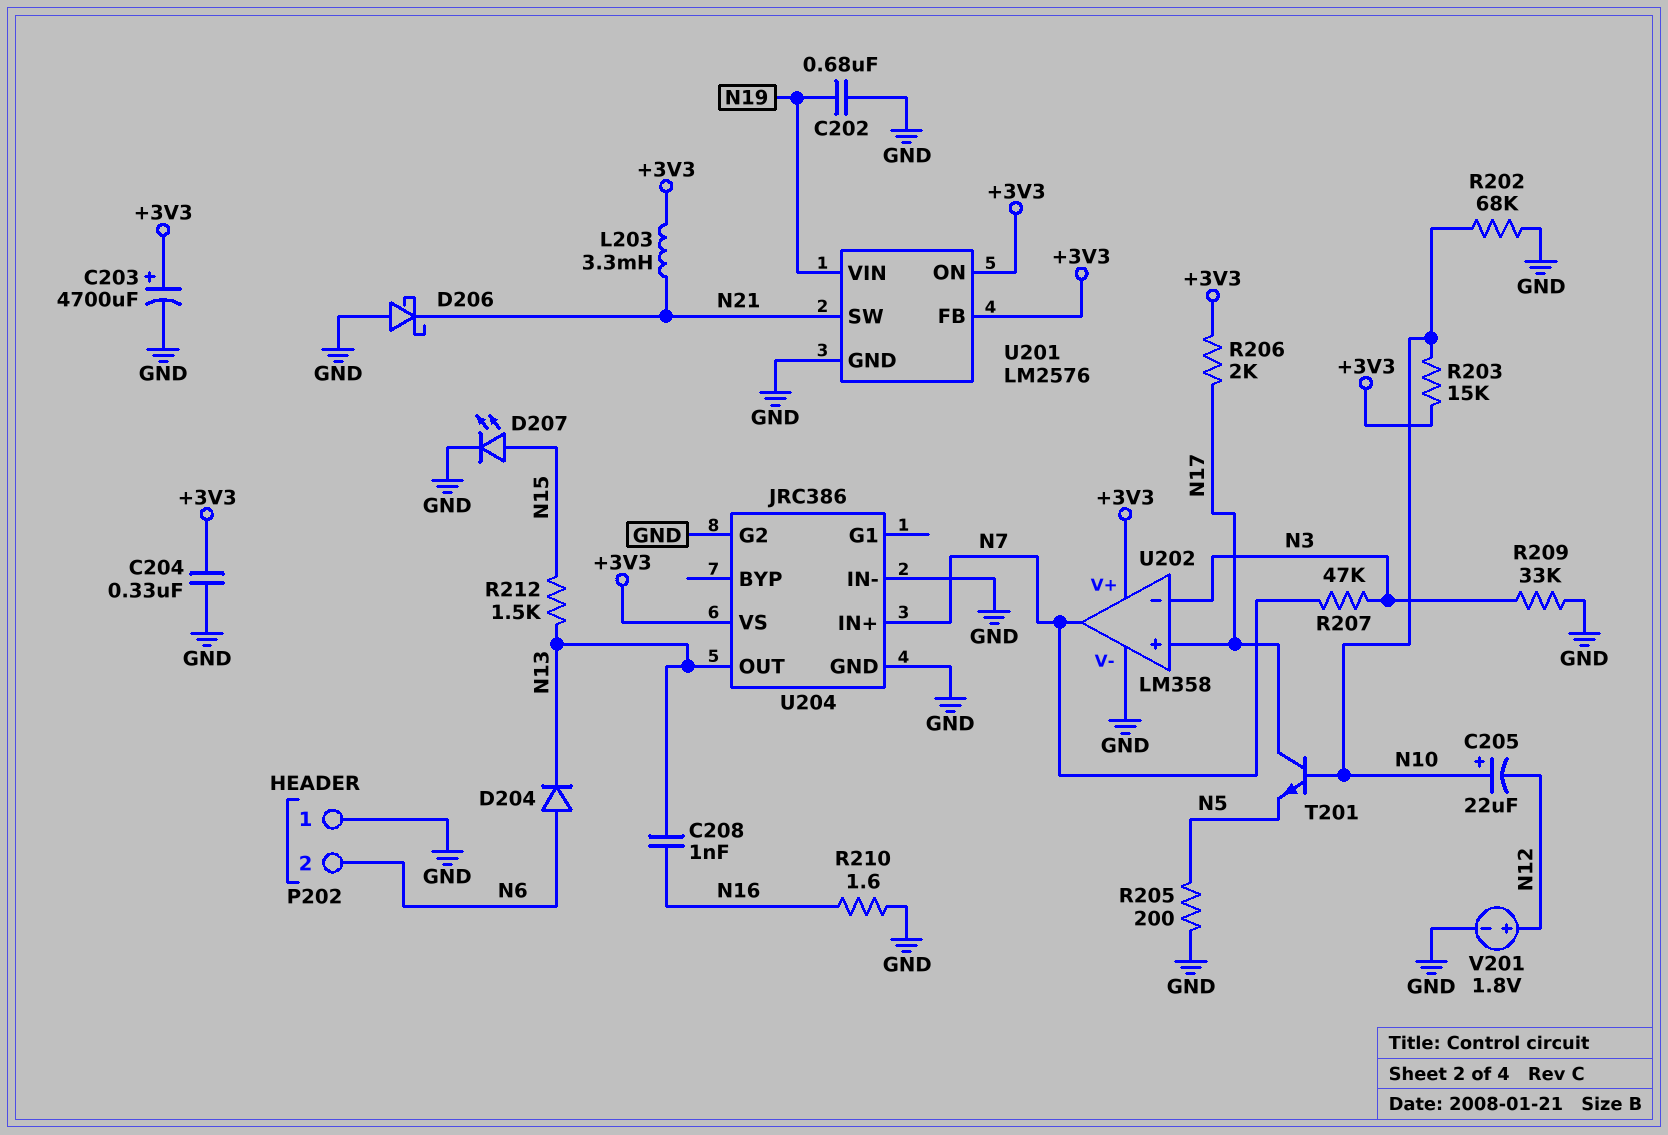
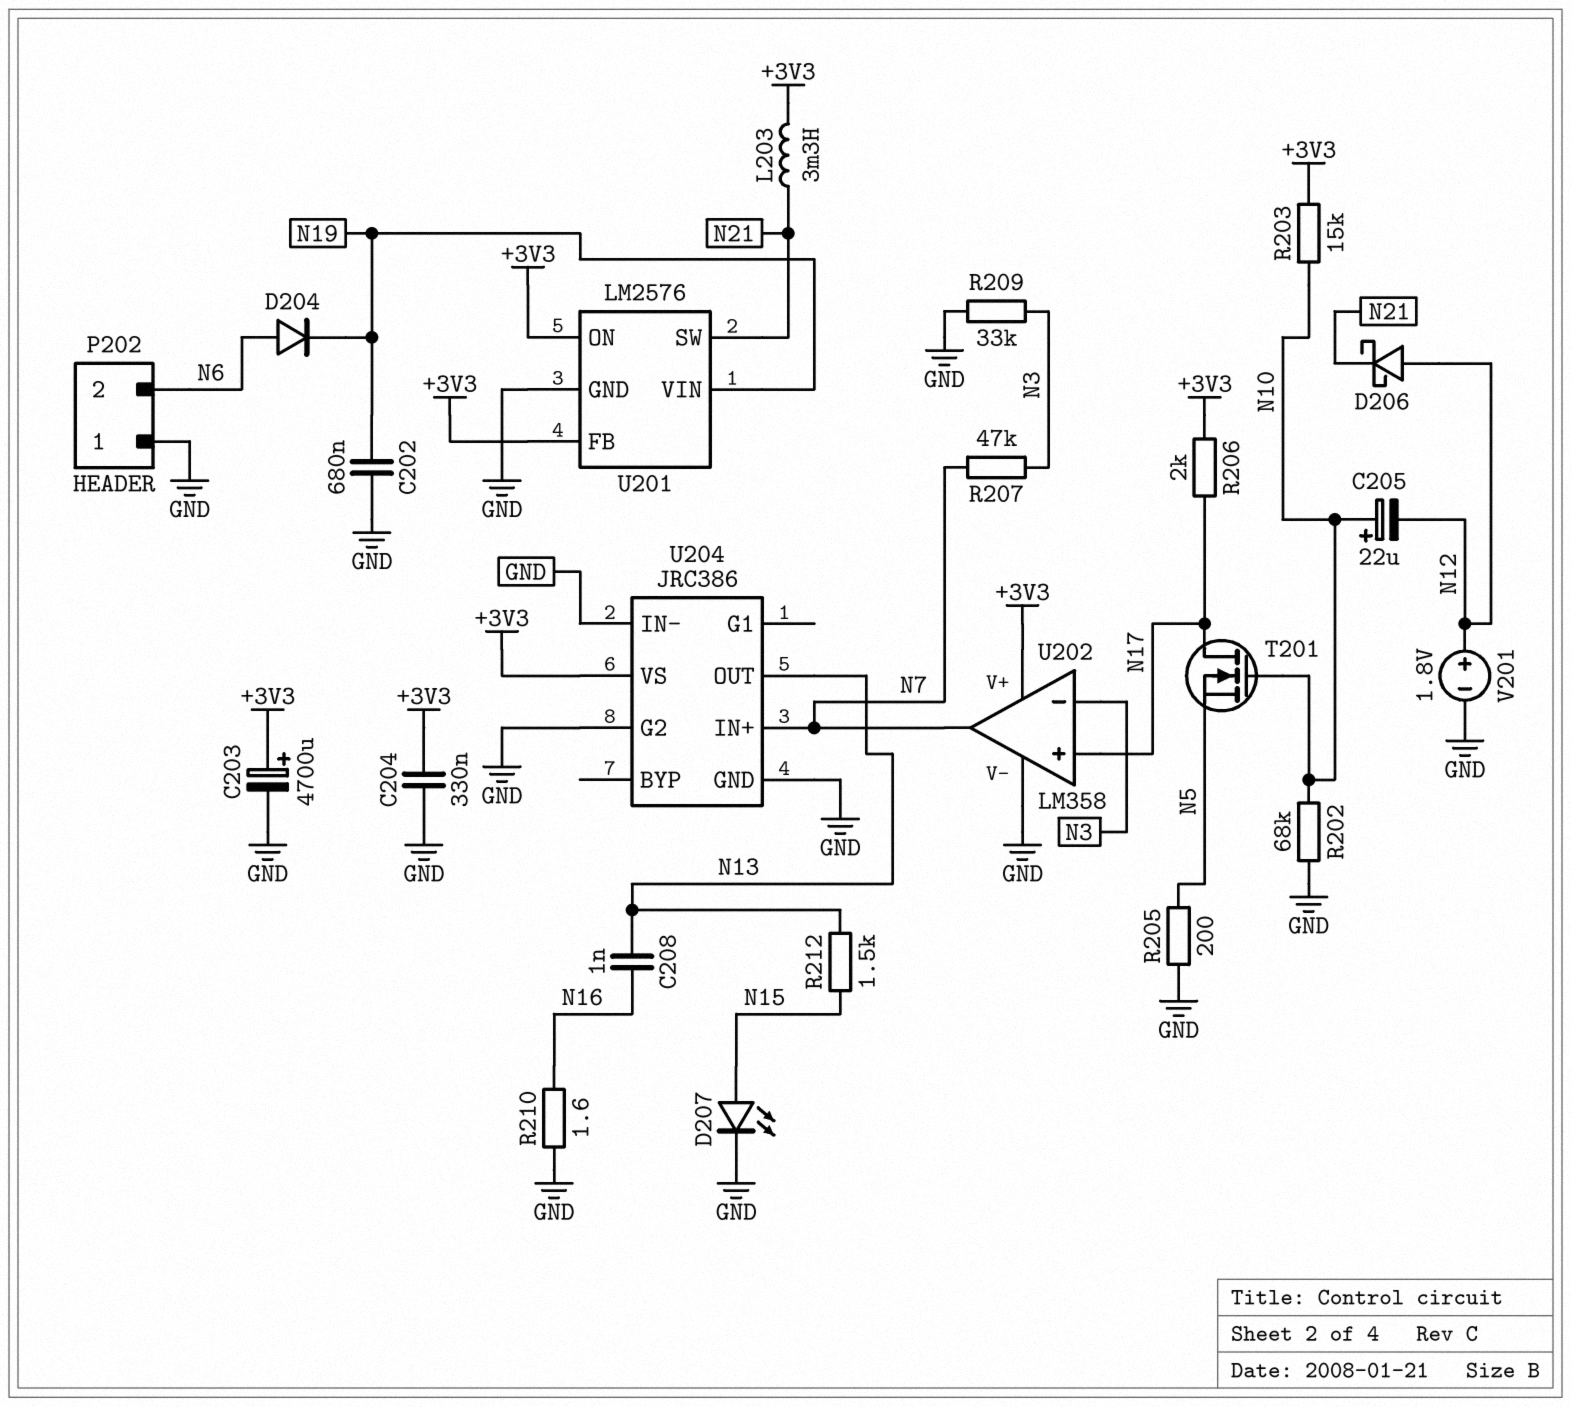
D204: diode (A N6, K N13) -> diode (A N6, K N19)
D206: schottky (A GND, K N21) -> schottky (A N12, K N21)
T201: NPN (B N10, C N17, E N5) -> NMOS (G N10, D N17, S N5)

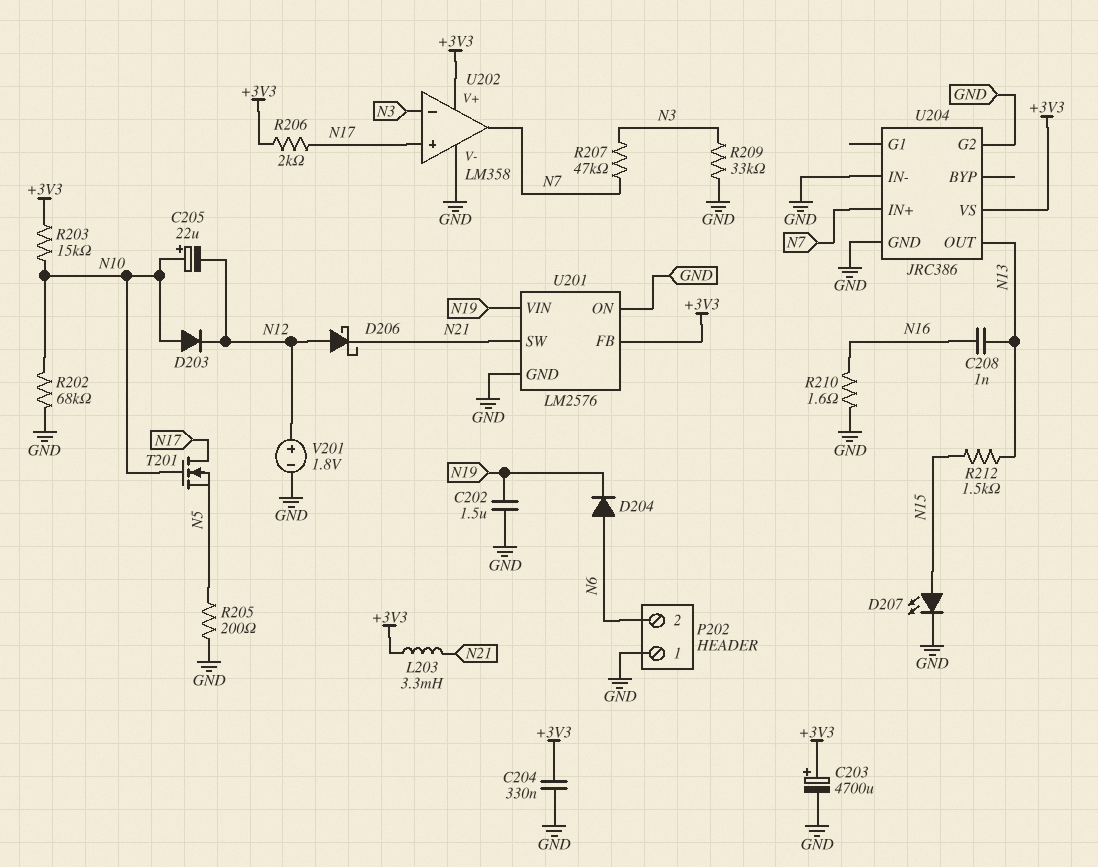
C202: 680nF (GND, N19) -> 1.5uF (GND, N19)
D203: none -> diode (A N10, K N12)
U201 pin ON: +3V3 -> GND

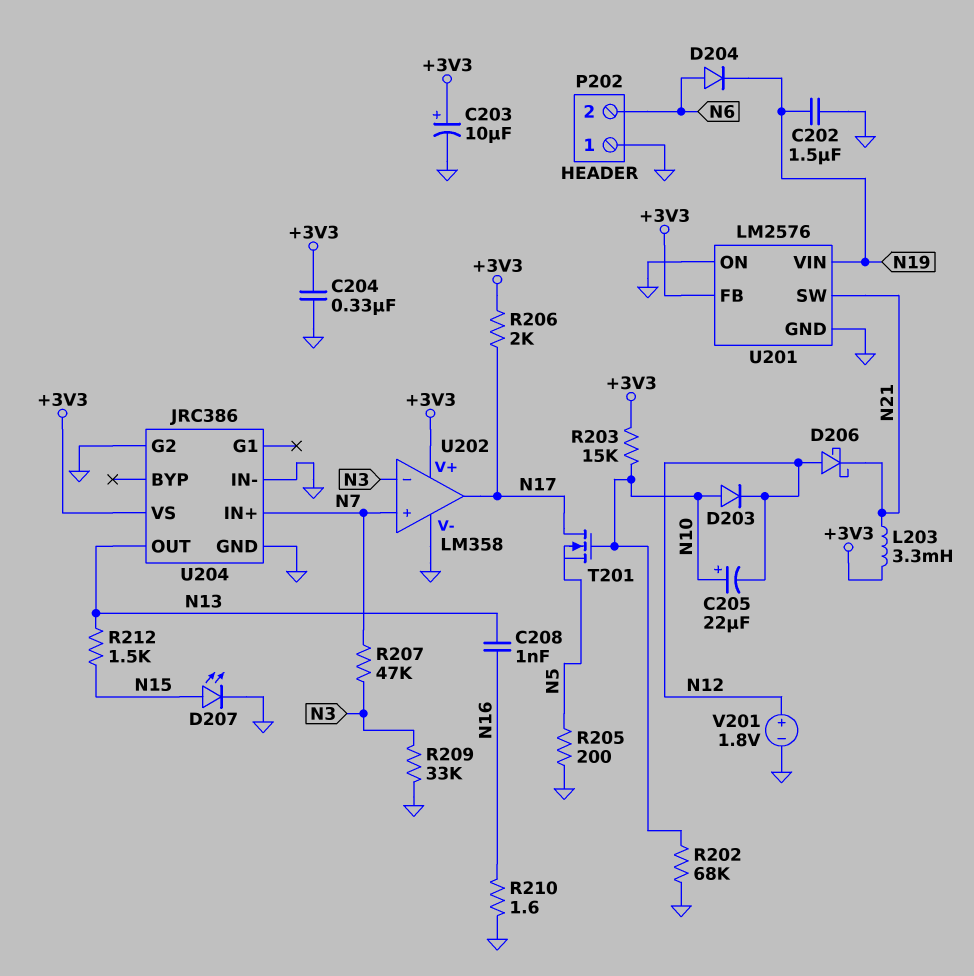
C203: 4700uF (plus +3V3, minus GND) -> 10uF (plus +3V3, minus GND)
U202 pin in+: N17 -> N7
U202 pin out: N7 -> N17

